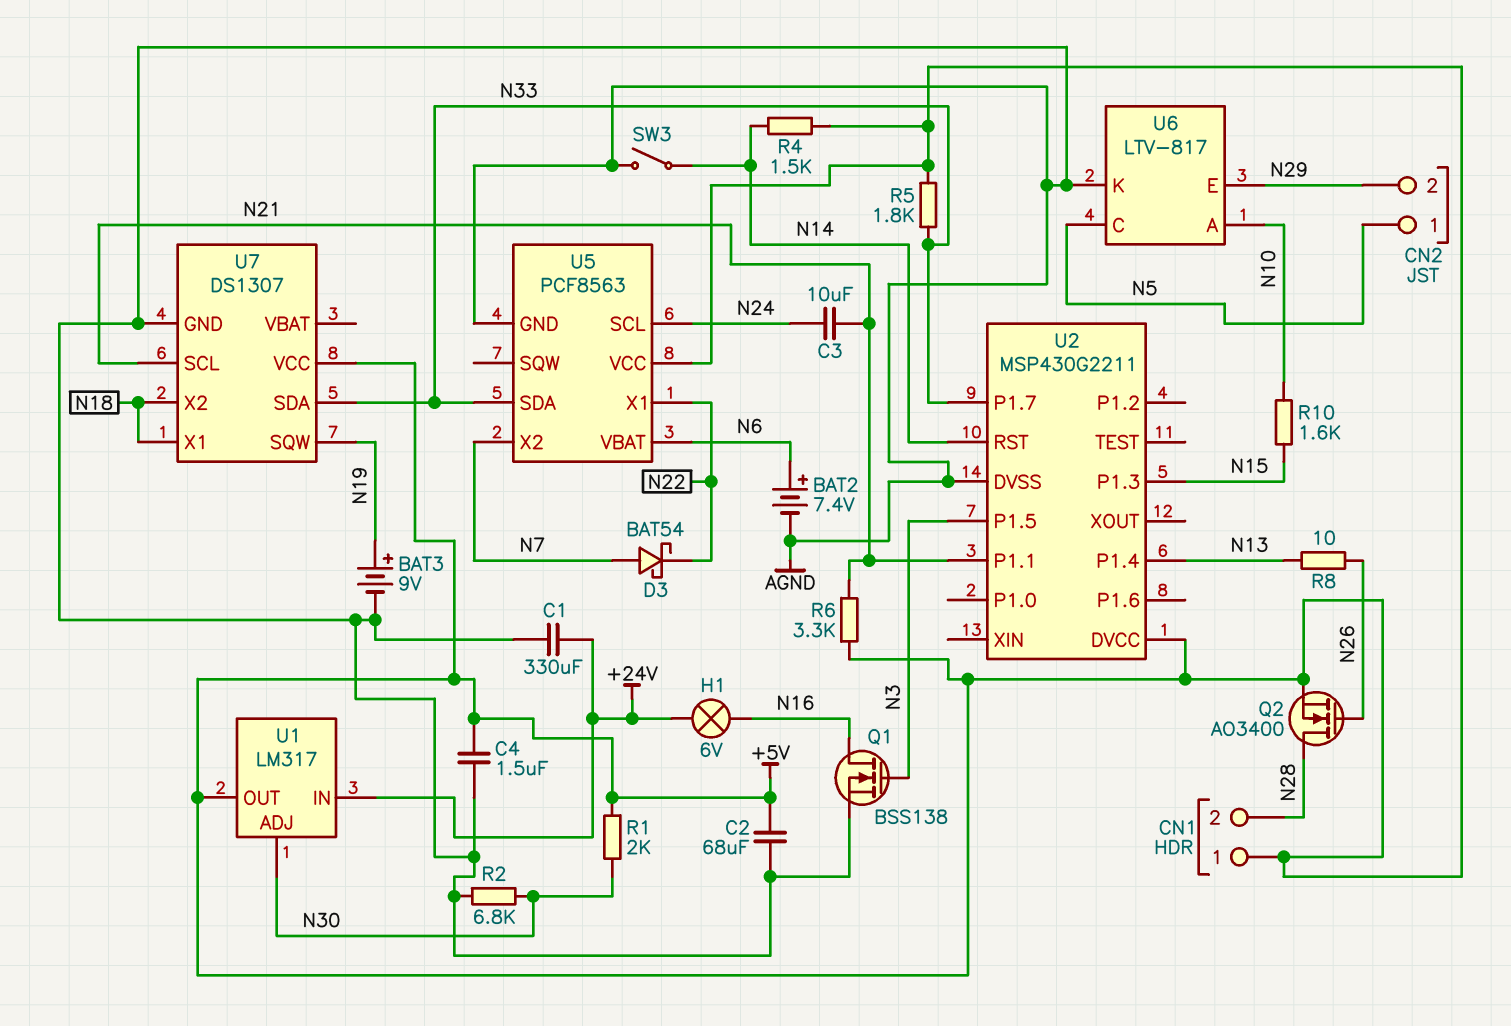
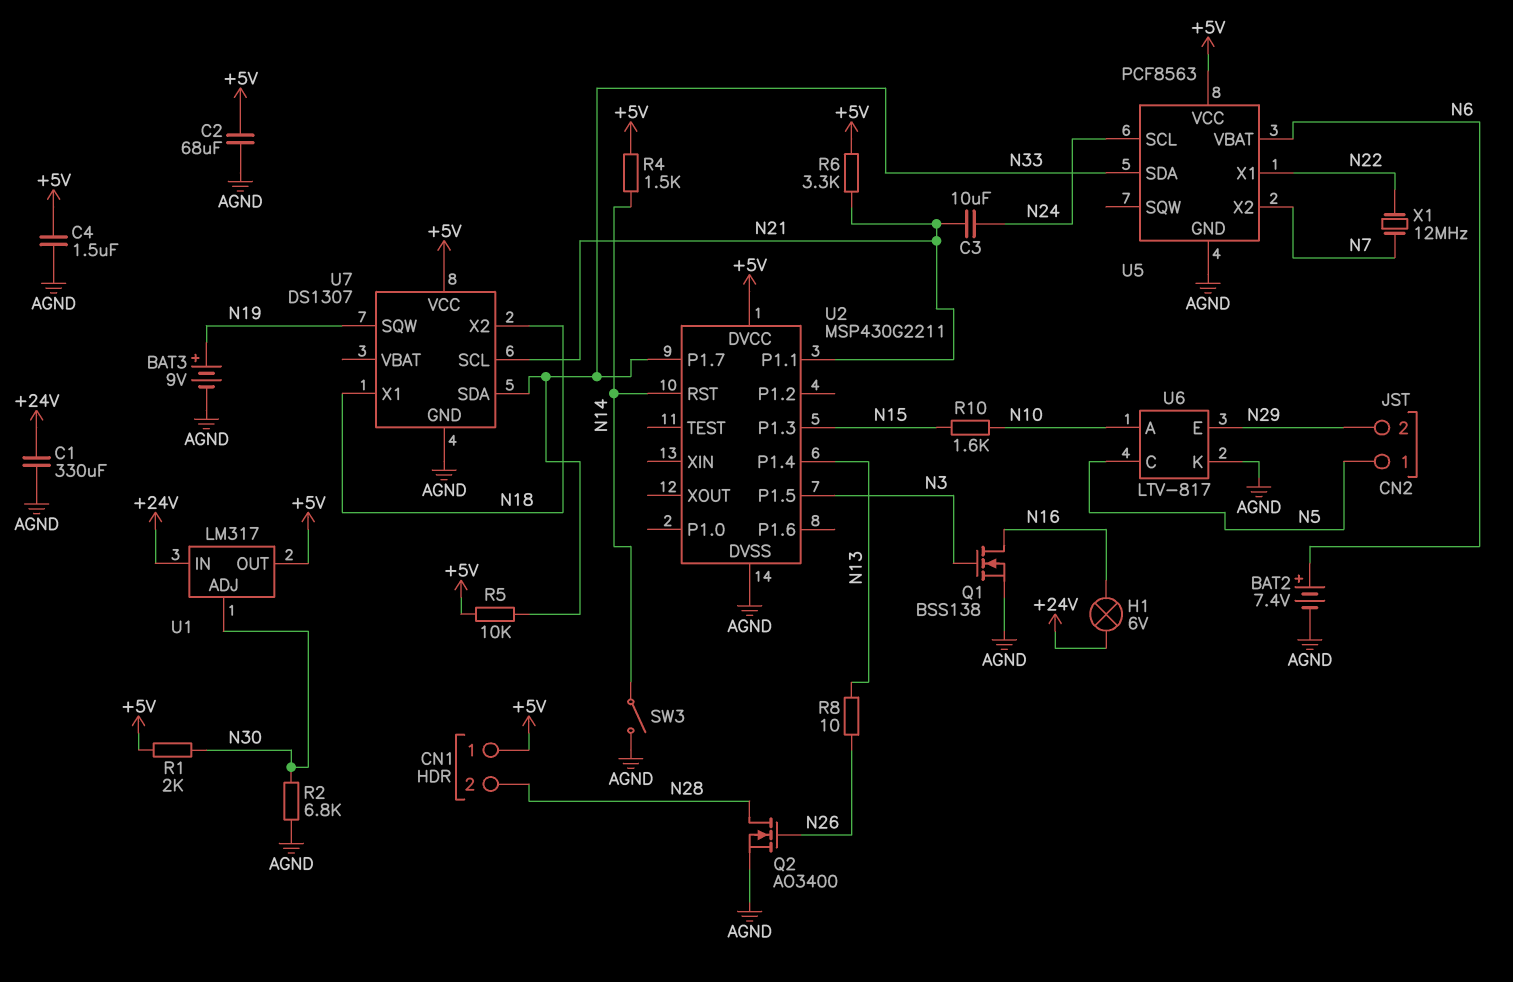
D3: schottky BAT54 (A N7, K N22) -> none
Q2: NMOS AO3400 (G N26, D N28, S +5V) -> NMOS AO3400 (G N26, D N28, S AGND)
R5: 1.8k (+5V, N33) -> 10k (+5V, N33)
X1: none -> 12MHz (N7, N22)

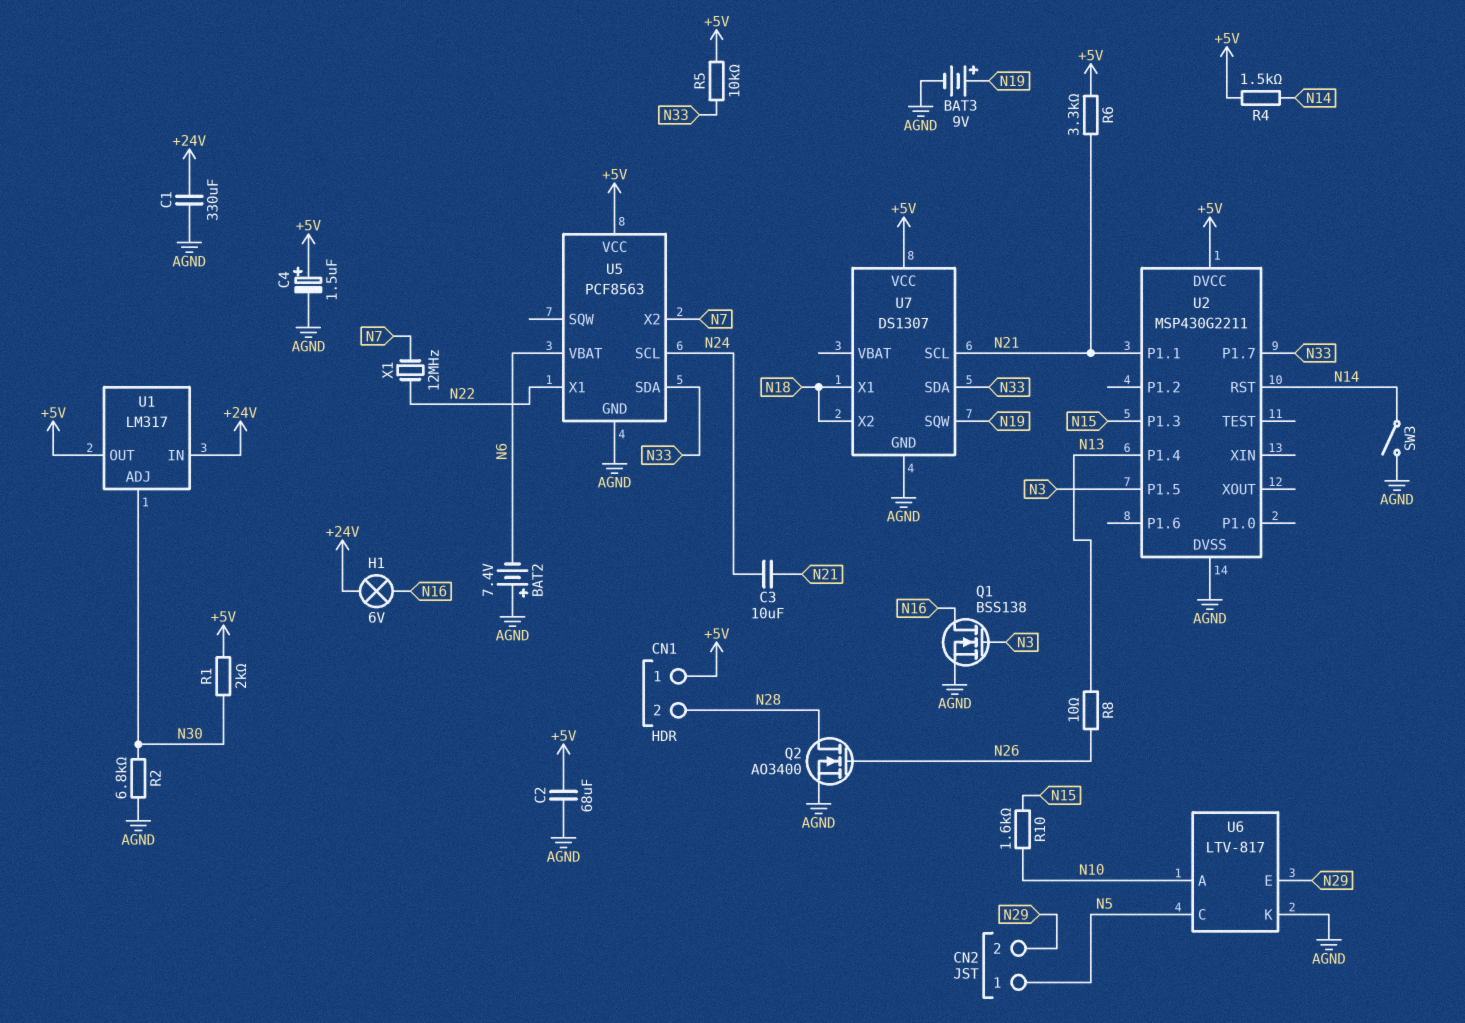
BAT2: 7.4V (plus N6, minus AGND) -> 7.4V (plus AGND, minus N6)
C4: 1.5uF (+5V, AGND) -> 1.5uF (plus +5V, minus AGND)

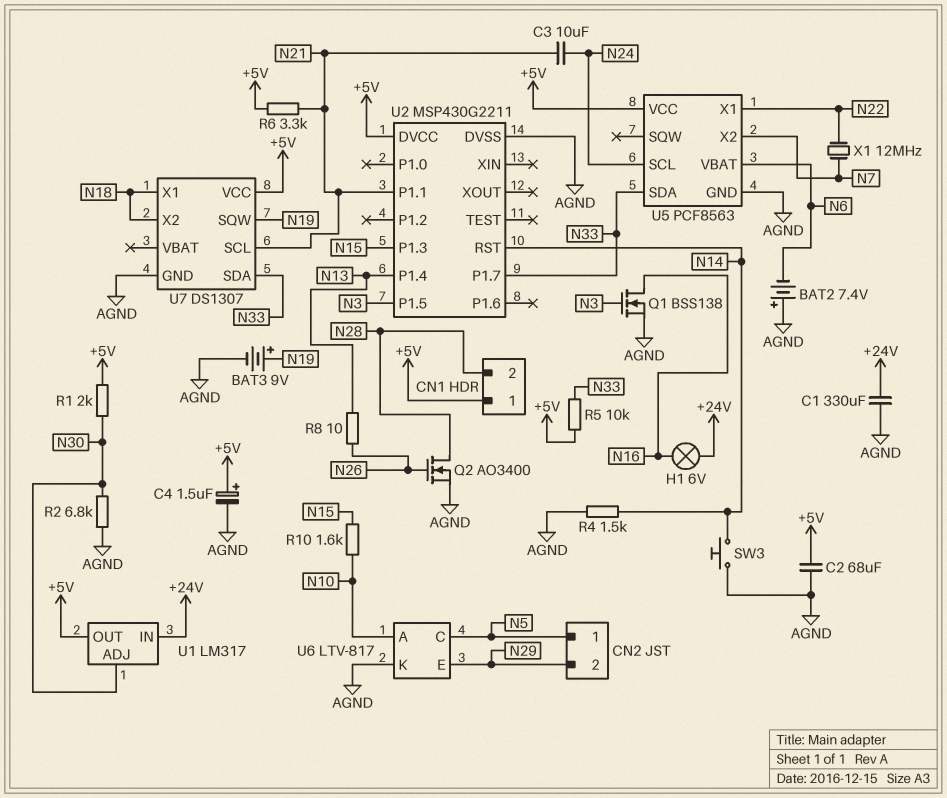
R4: 1.5k (+5V, N14) -> 1.5k (AGND, N14)
SW3: switch (AGND, N14) -> button (AGND, N14)

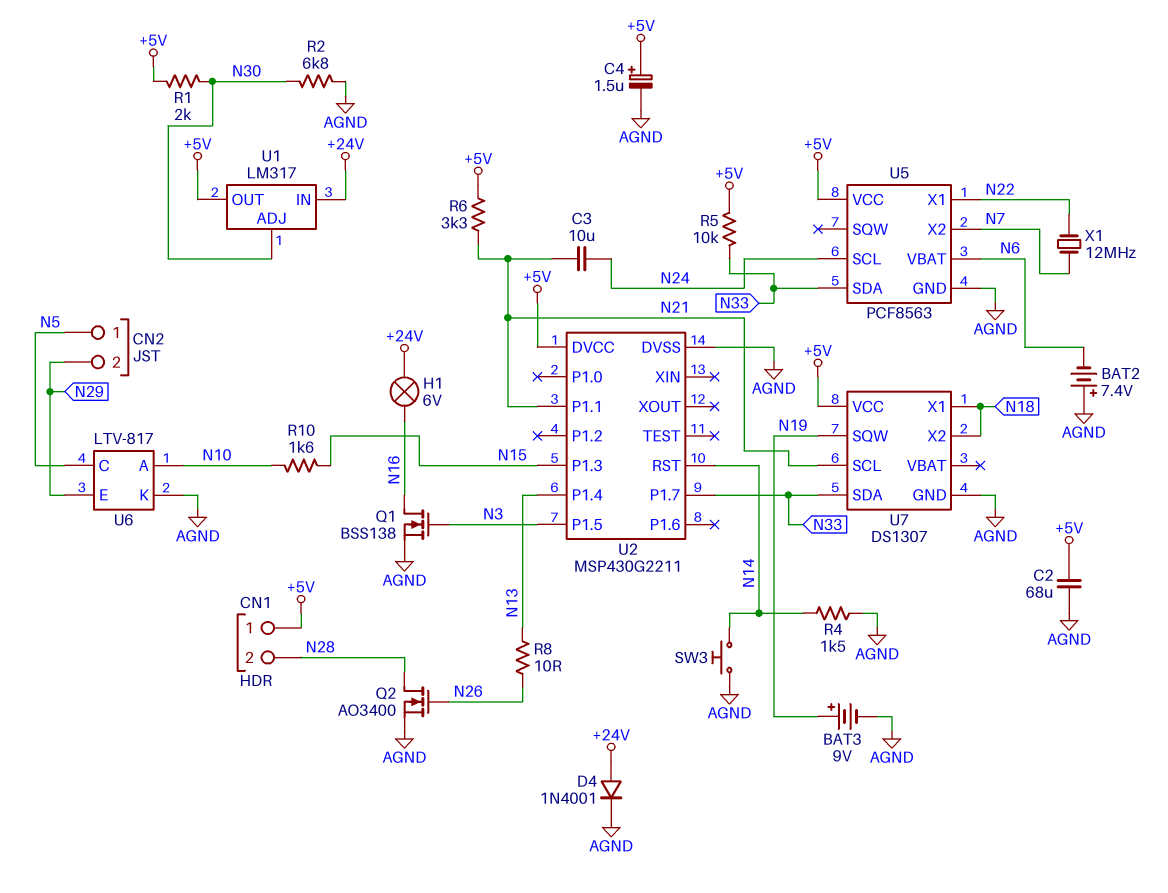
C1: 330uF (+24V, AGND) -> none
D4: none -> diode 1N4001 (A +24V, K AGND)

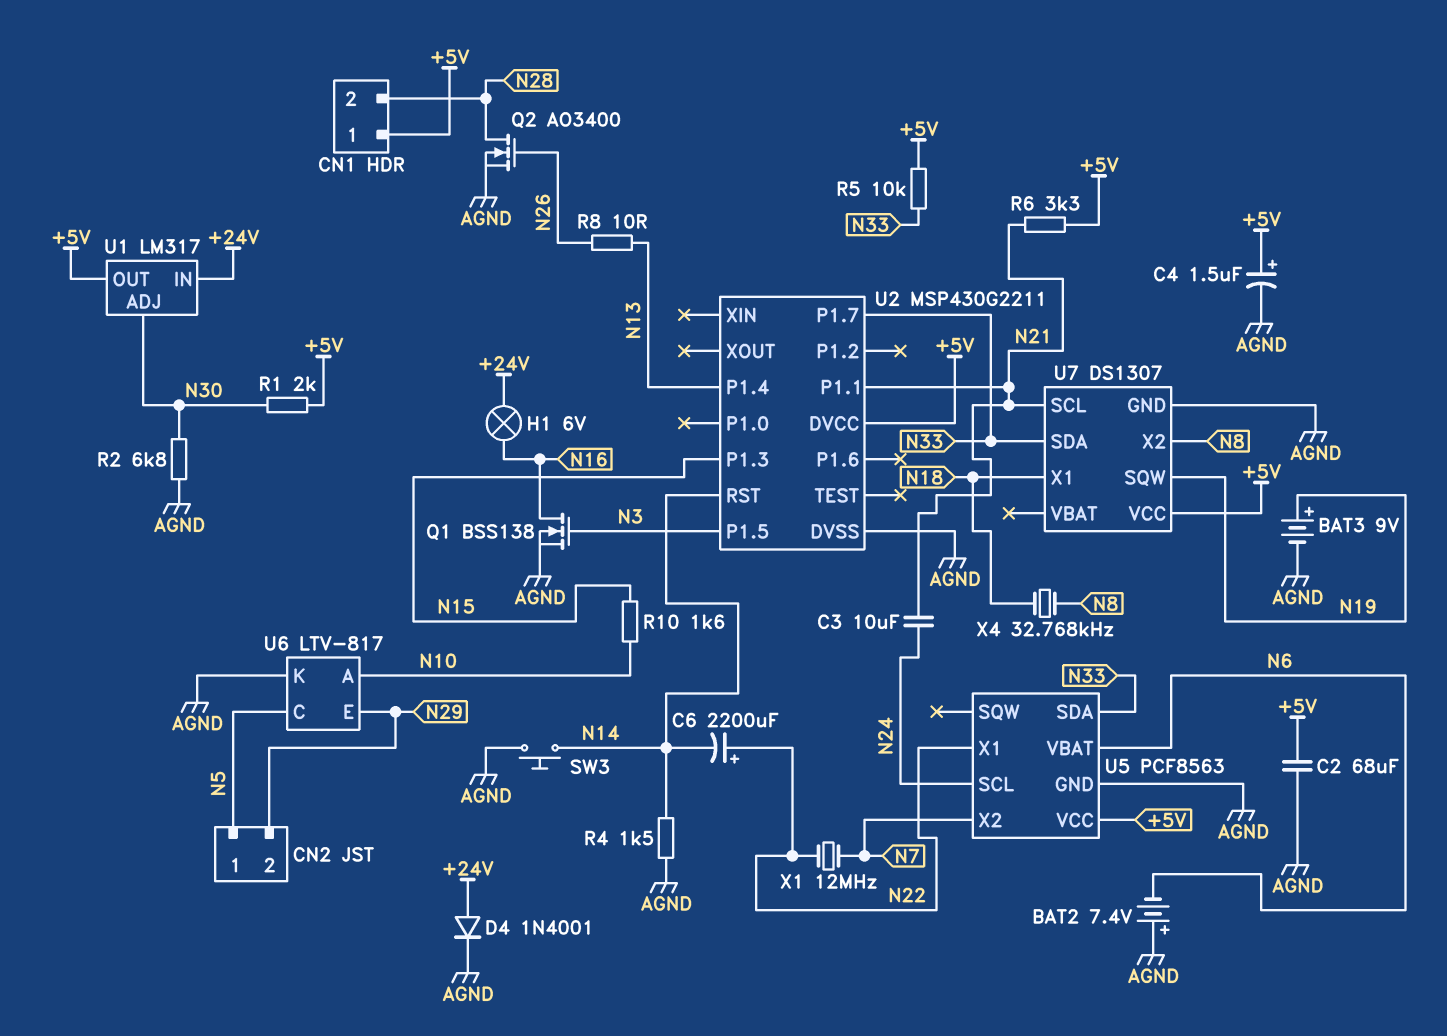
C6: none -> 2200uF (plus N22, minus N14)
U7 pin X2: N18 -> N8
X4: none -> 32.768kHz (N8, N18)

